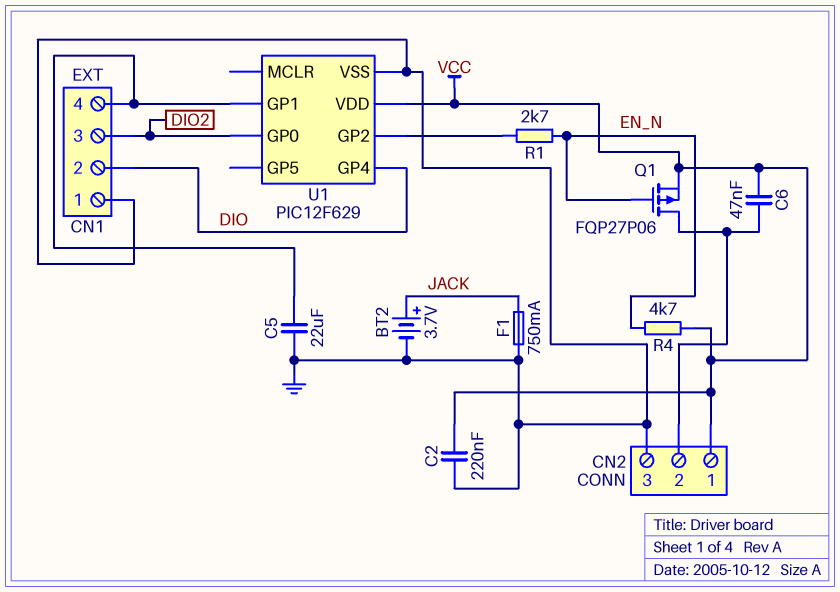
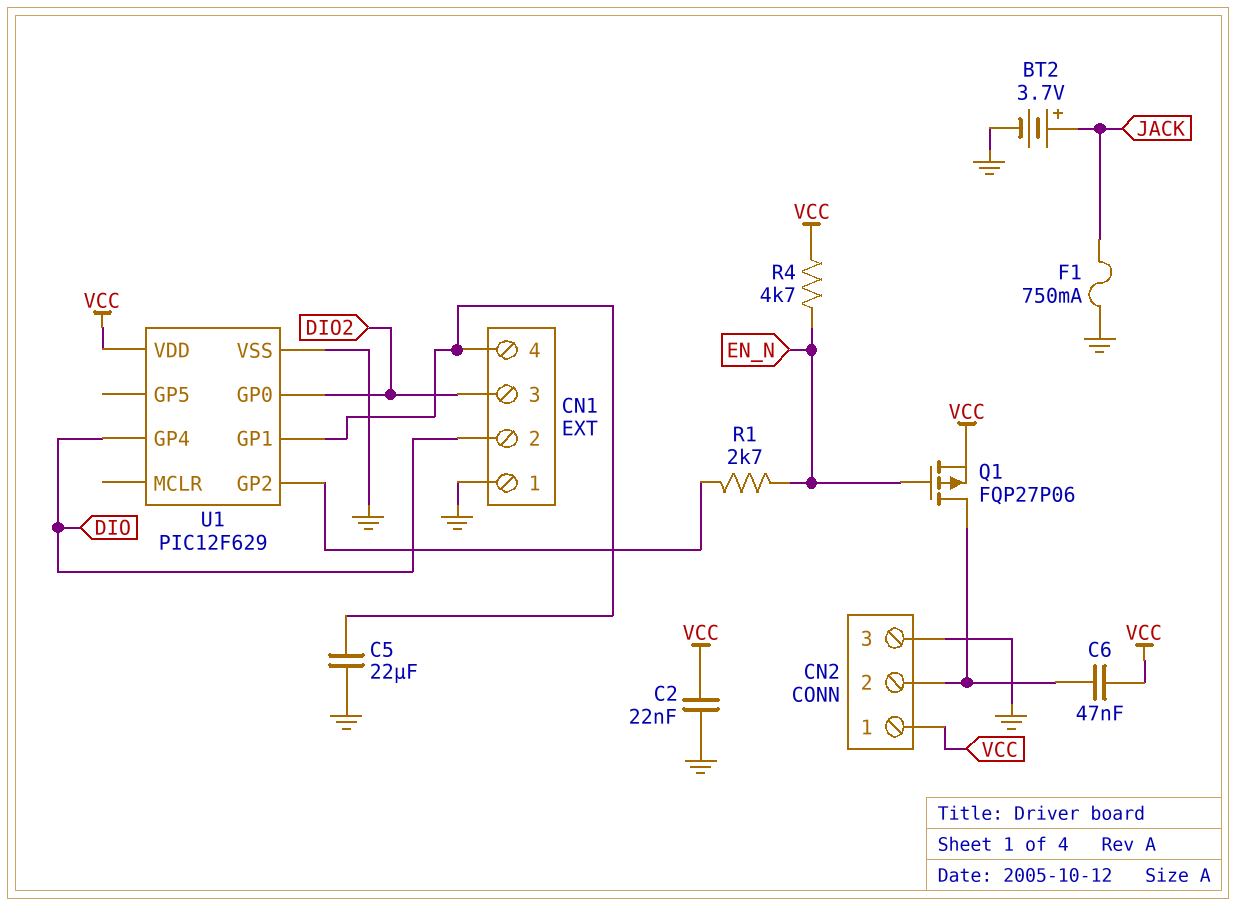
C2: 220nF (GND, VCC) -> 22nF (GND, VCC)

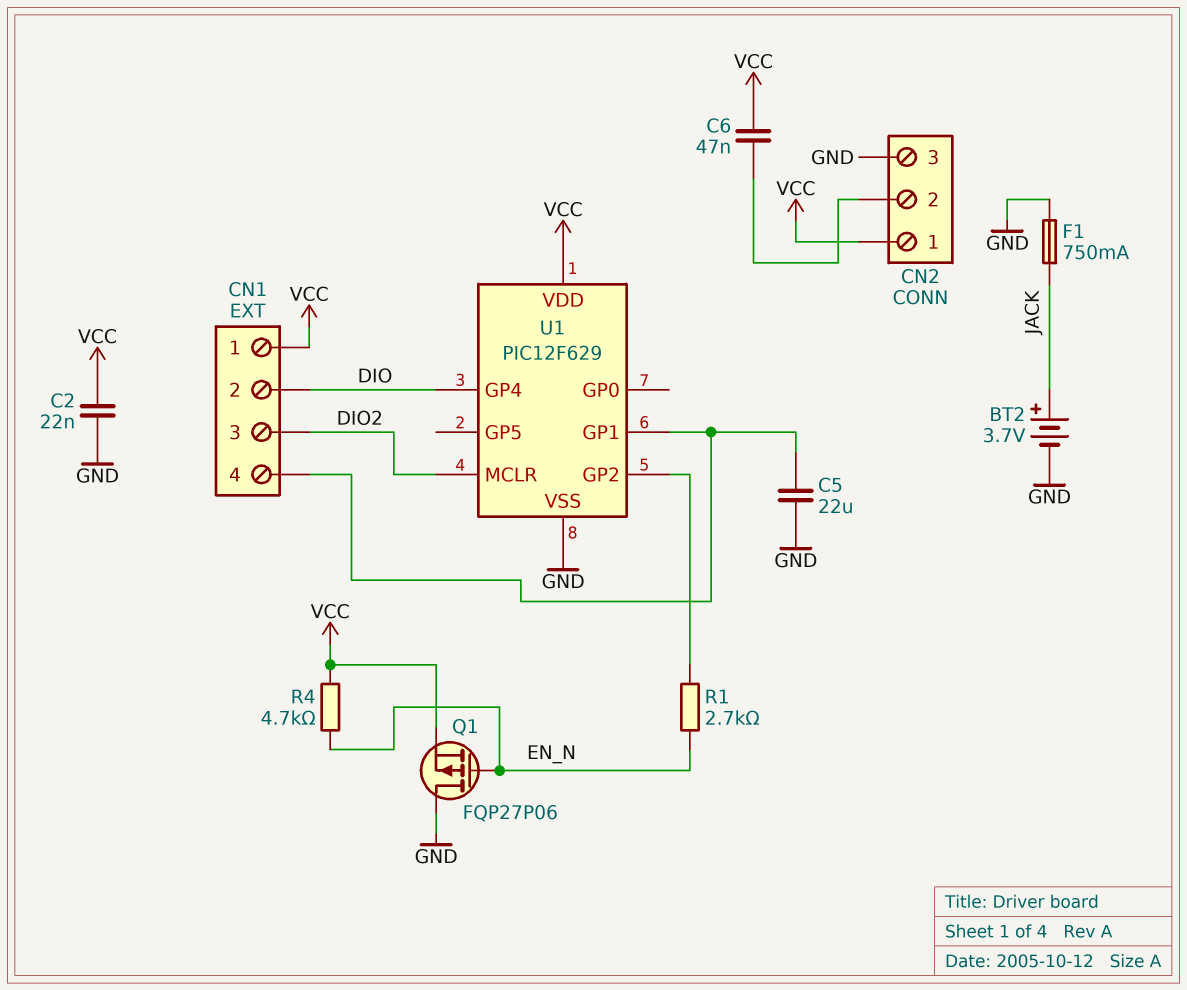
CN1 pin 1: GND -> VCC
Q1: PMOS FQP27P06 (G EN_N, D CN2/2, S VCC) -> PMOS FQP27P06 (G EN_N, D GND, S VCC)
U1 pin GP0: DIO2 -> none
U1 pin MCLR: none -> DIO2

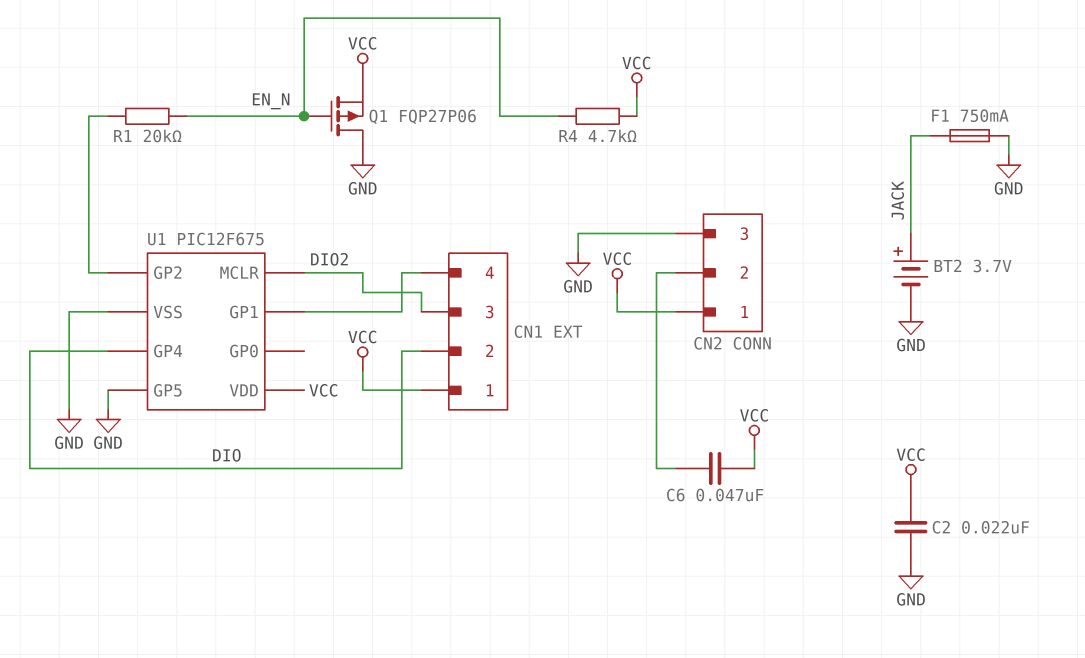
C5: 22uF (CN1/4, GND) -> none
R1: 2.7k (EN_N, U1/GP2) -> 20k (EN_N, U1/GP2)
U1: PIC12F629 -> PIC12F675
U1 pin GP5: none -> GND

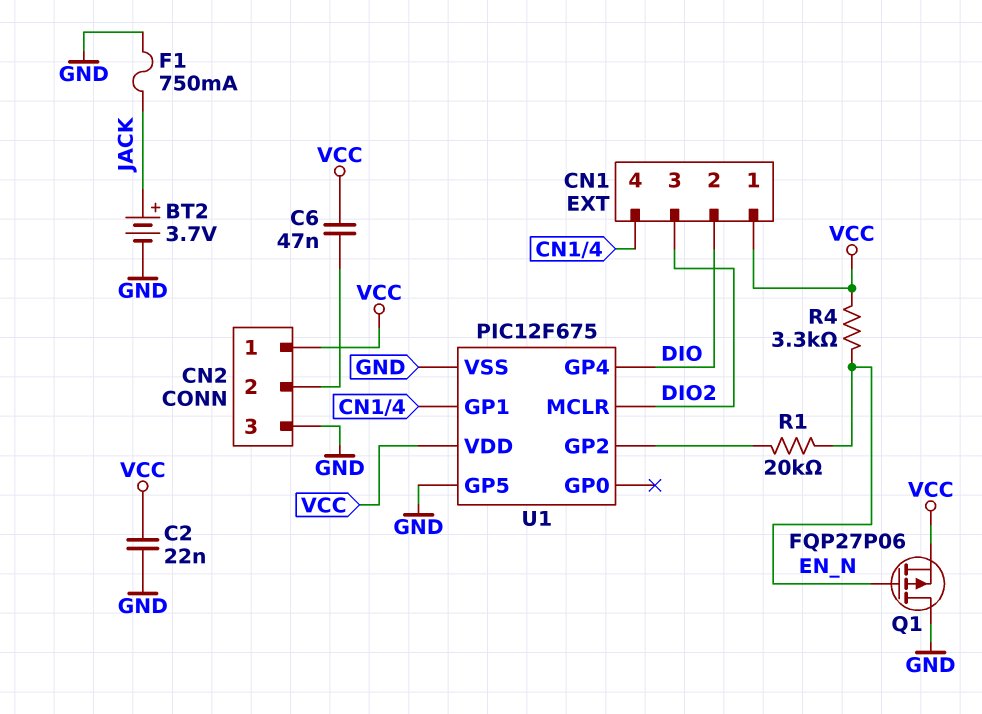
R4: 4.7k (EN_N, VCC) -> 3.3k (EN_N, VCC)

